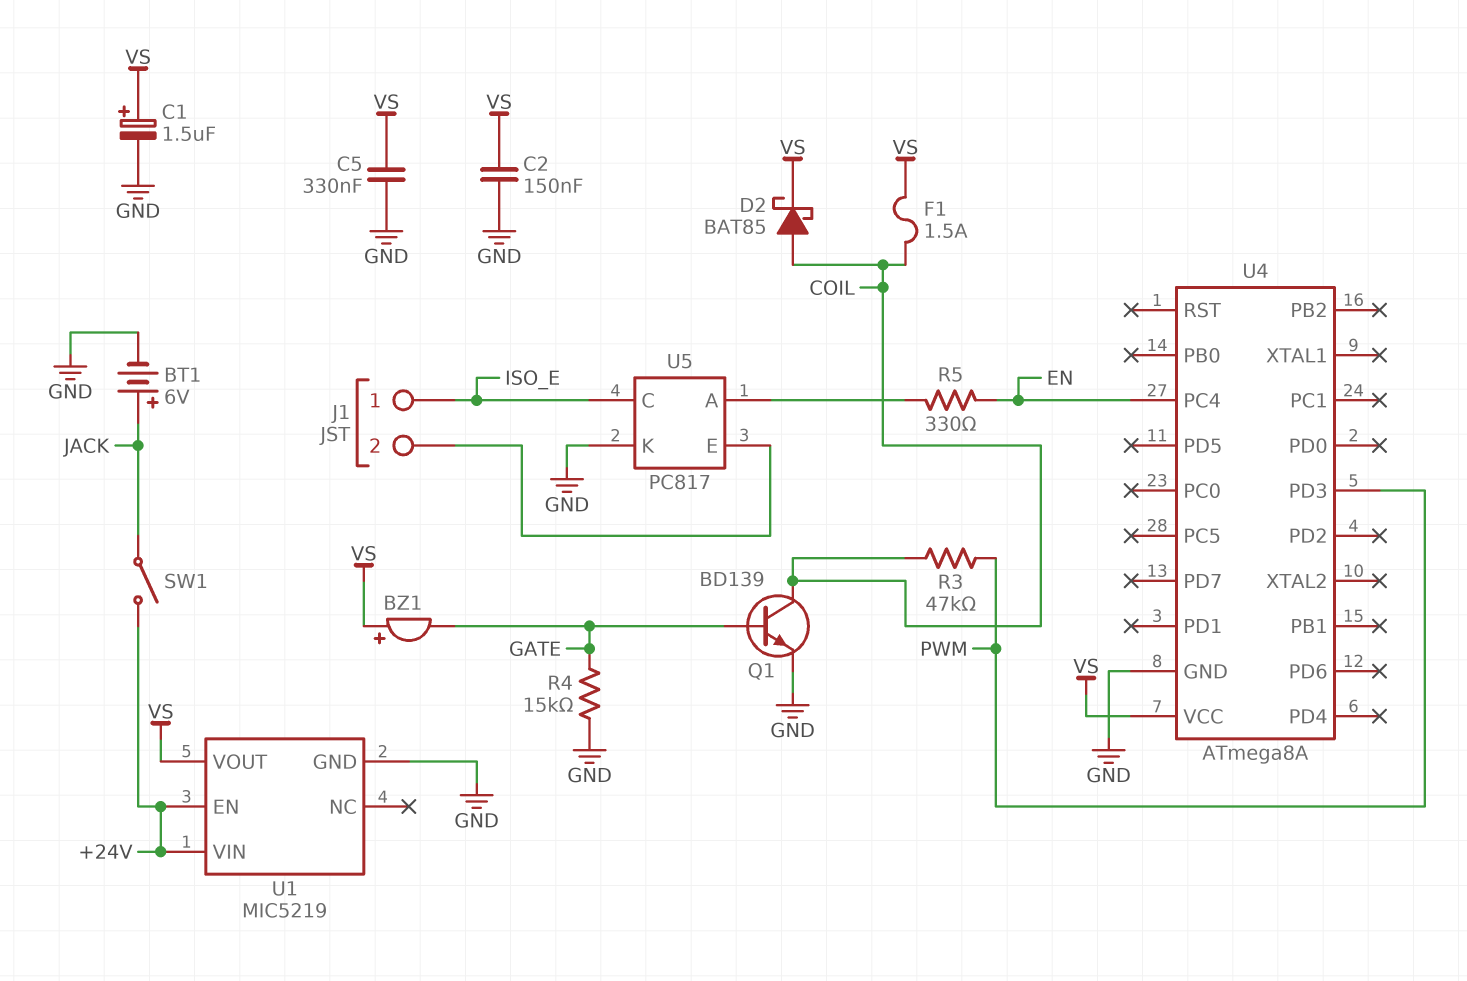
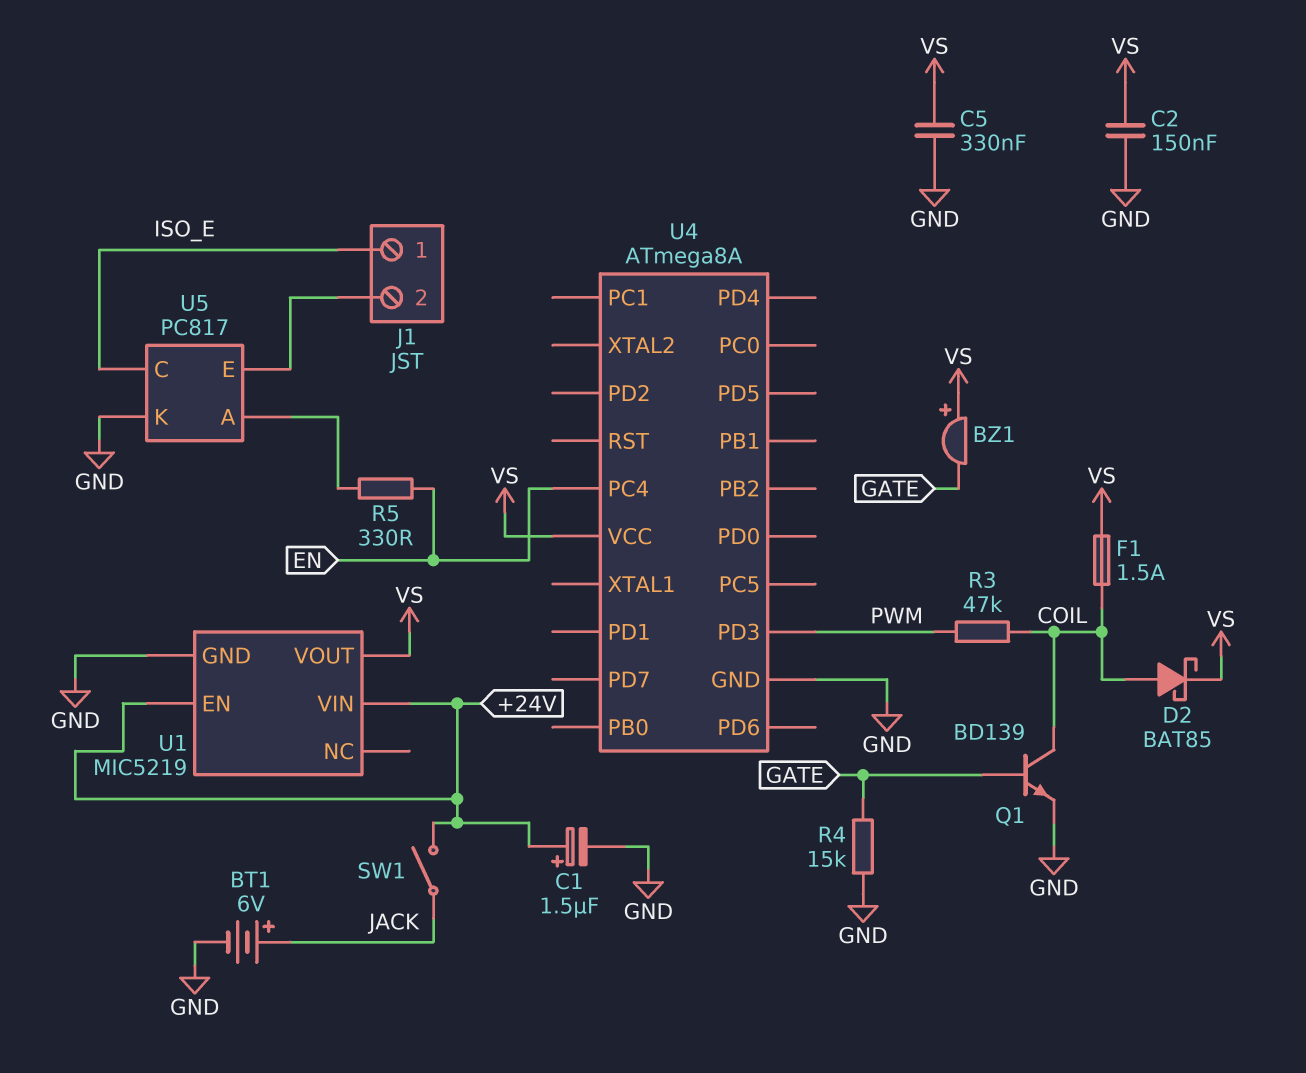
C1: 1.5uF (plus VS, minus GND) -> 1.5uF (plus +24V, minus GND)

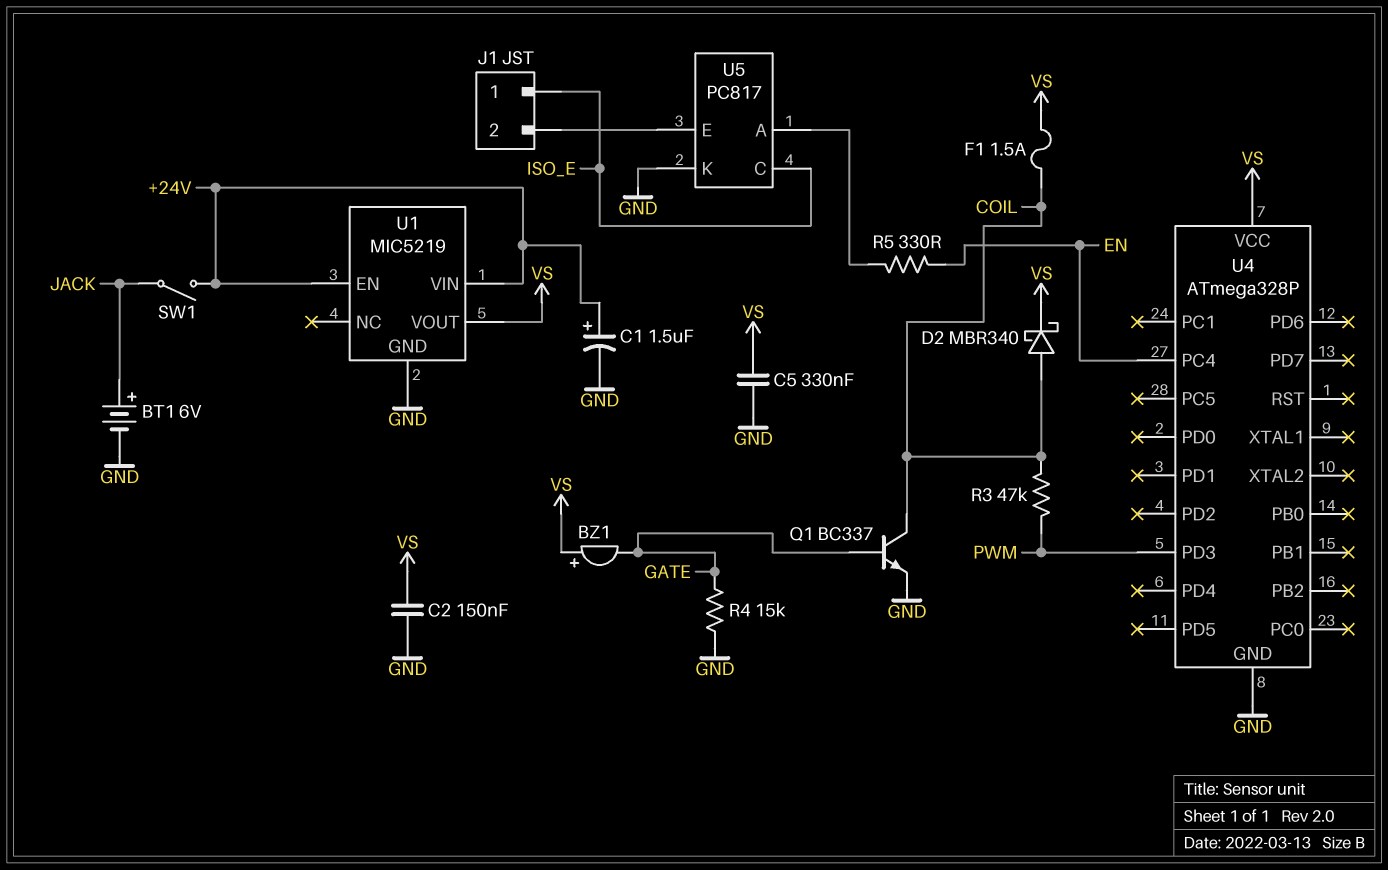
D2: schottky BAT85 (A COIL, K VS) -> schottky MBR340 (A COIL, K VS)
Q1: NPN BD139 (B GATE, C COIL, E GND) -> NPN BC337 (B GATE, C COIL, E GND)
U4: ATmega8A -> ATmega328P

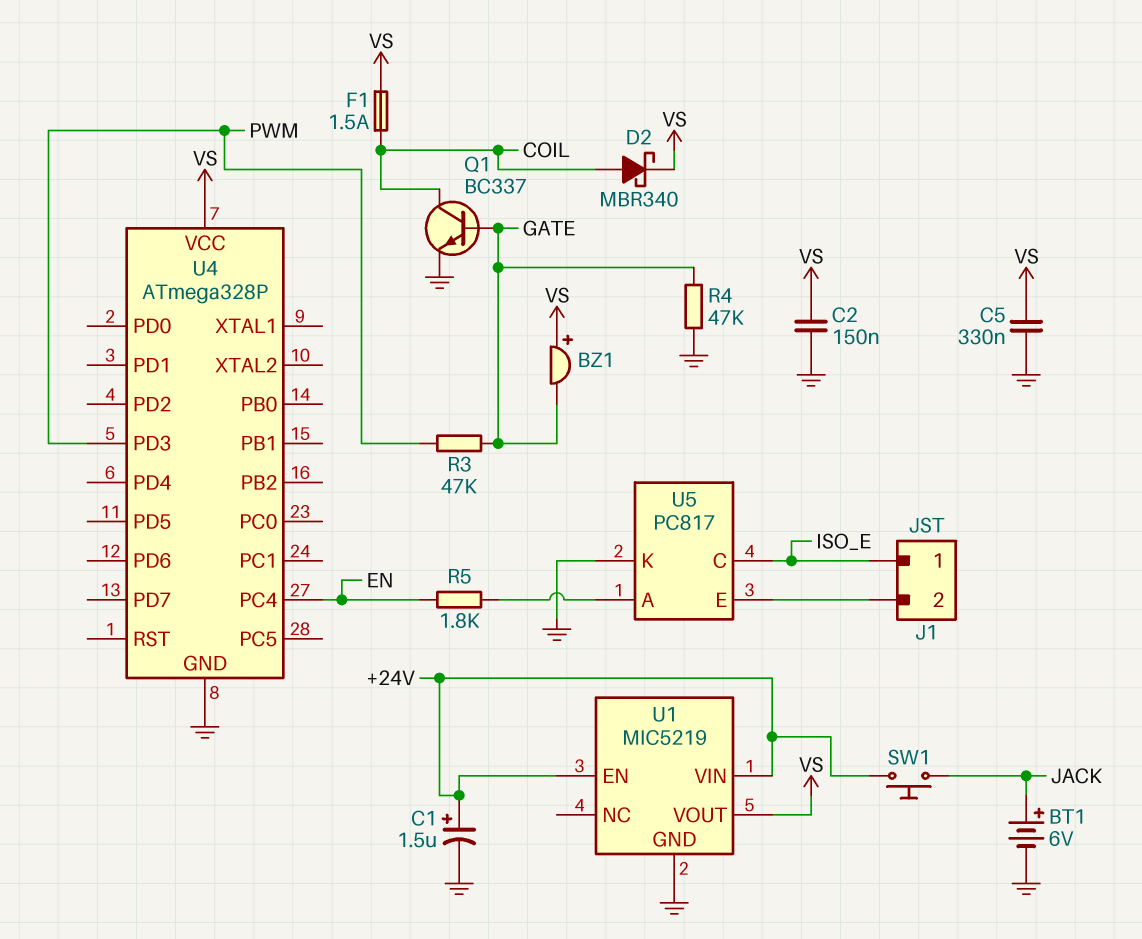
R3: 47k (COIL, PWM) -> 47k (GATE, PWM)
R4: 15k (GATE, GND) -> 47k (GATE, GND)
R5: 330 (EN, U5/A) -> 1.8k (EN, U5/A)
SW1: switch (+24V, JACK) -> button (+24V, JACK)

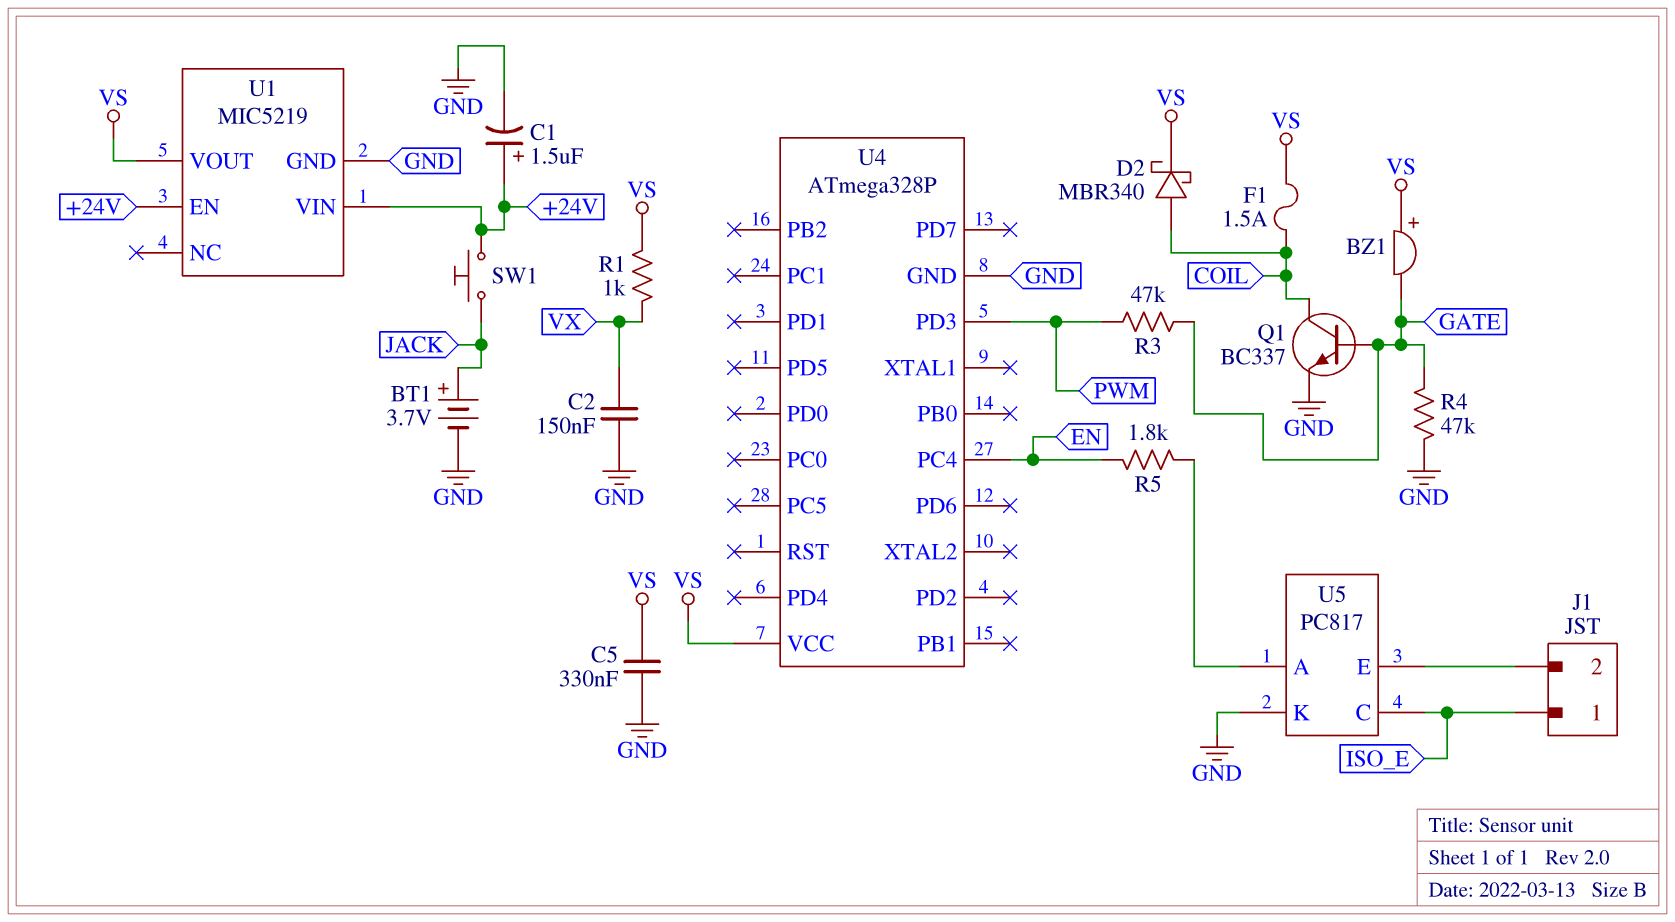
BT1: 6V (plus JACK, minus GND) -> 3.7V (plus JACK, minus GND)
C2: 150nF (GND, VS) -> 150nF (GND, VX)
R1: none -> 1k (VS, VX)

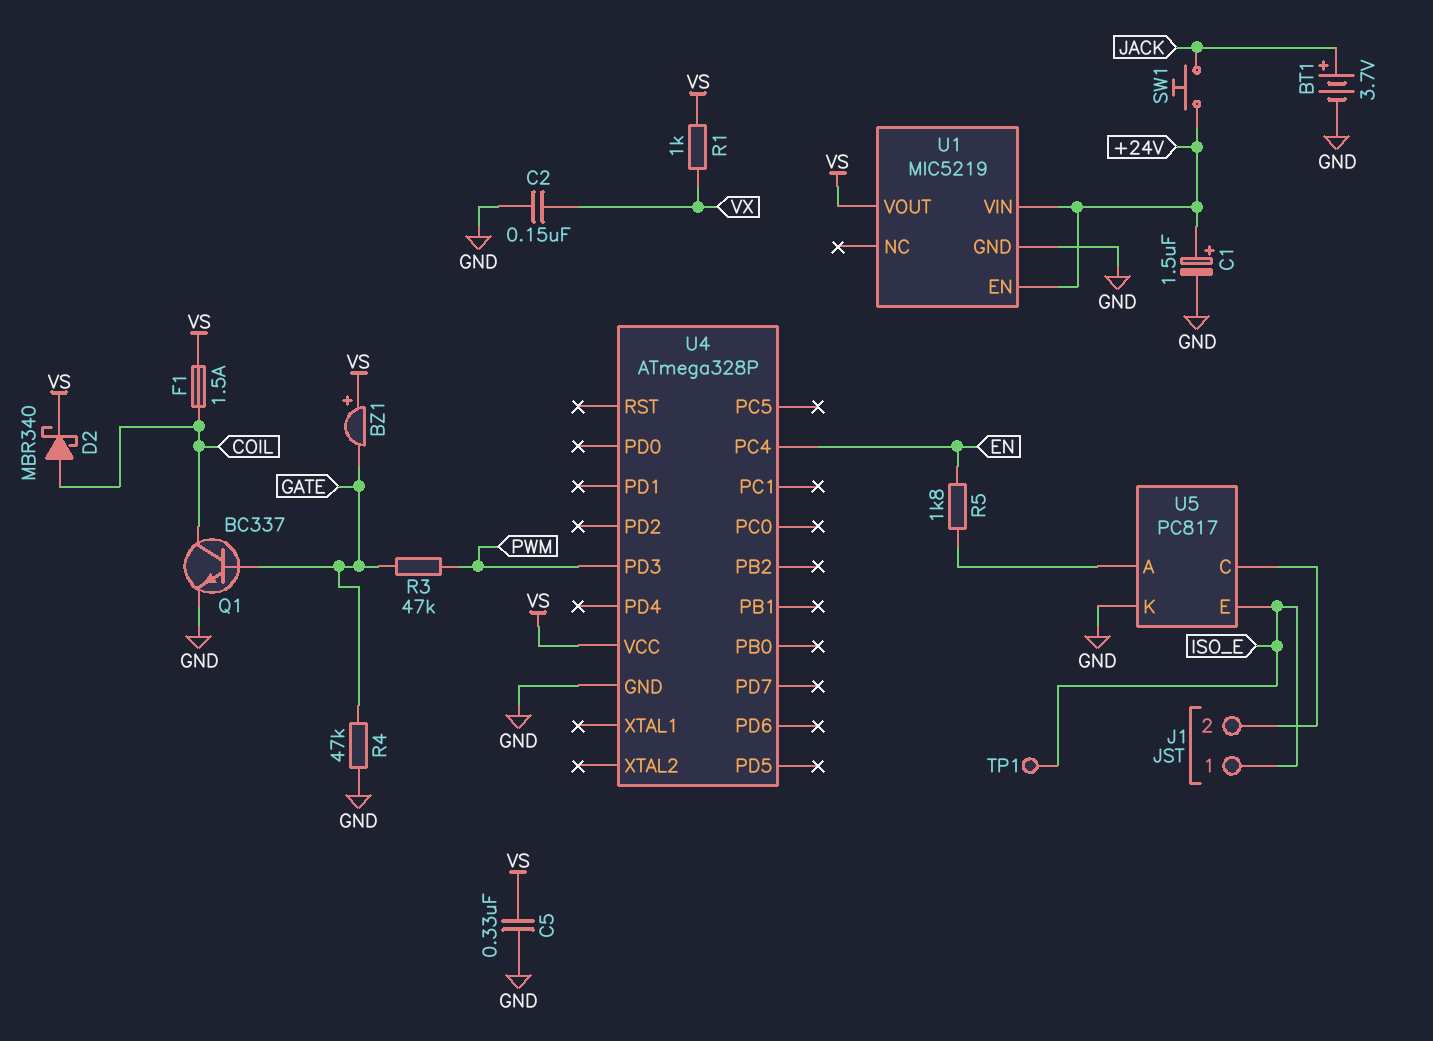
TP1: none -> test point (ISO_E)
U5 pin C: ISO_E -> J1/2
U5 pin E: J1/2 -> ISO_E

